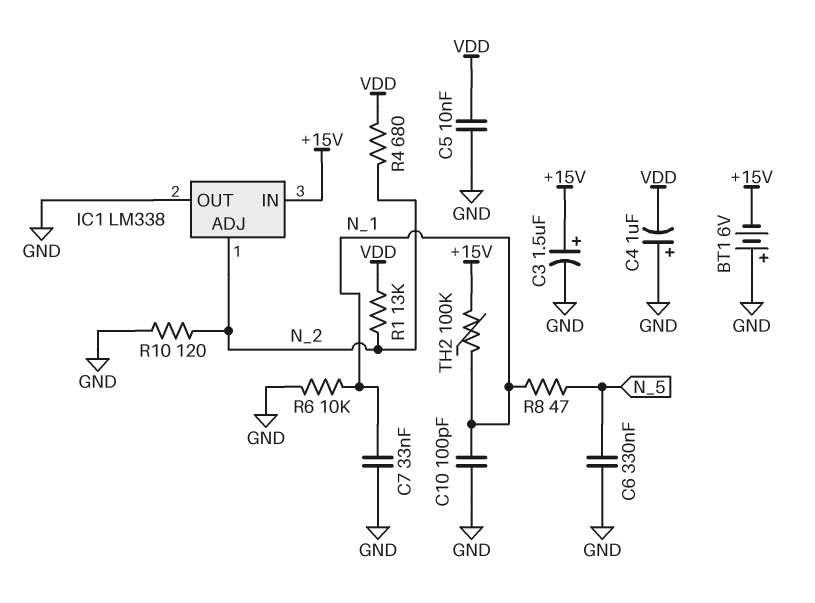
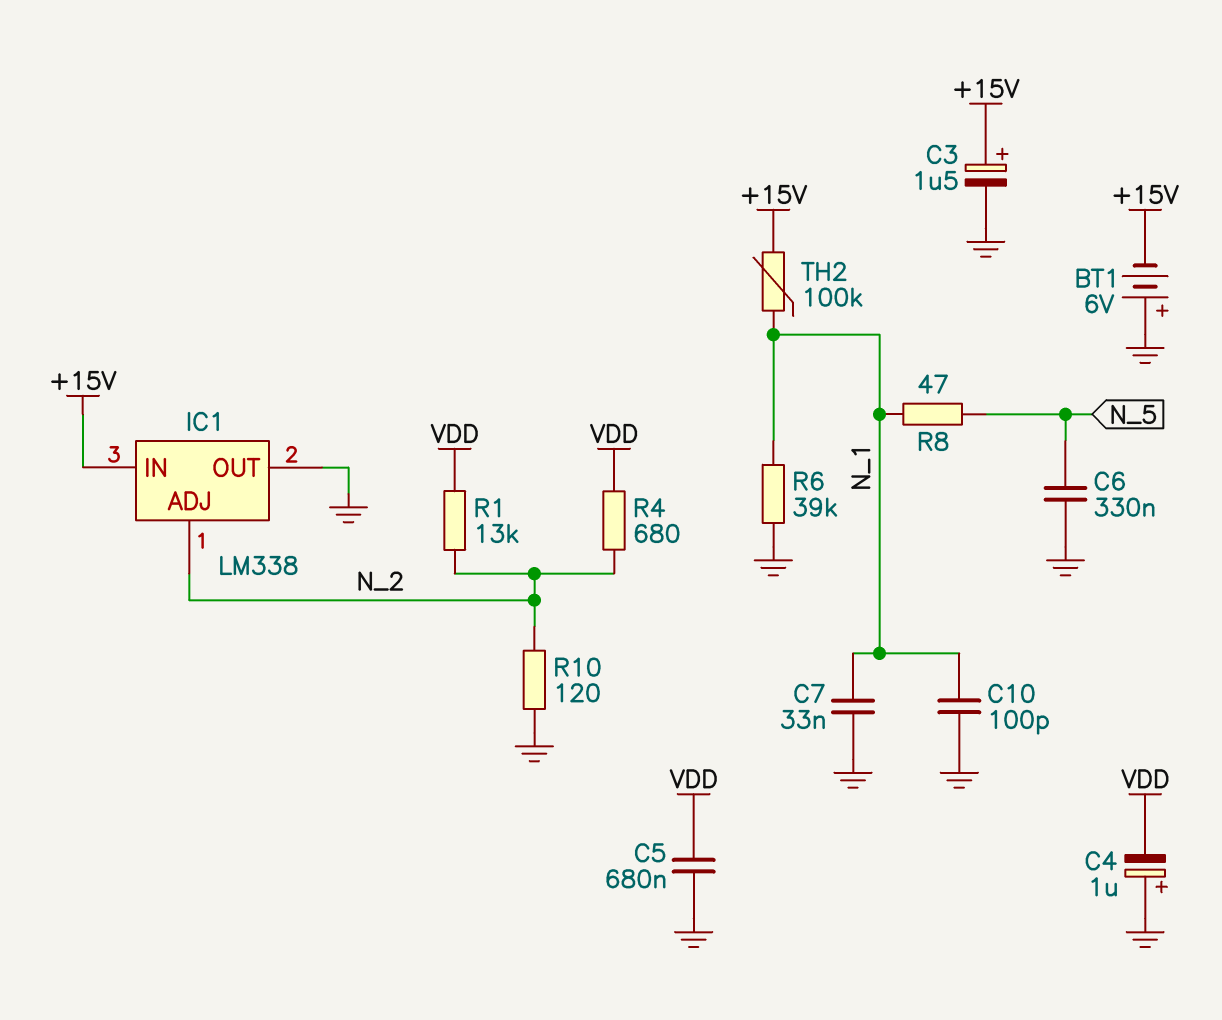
C5: 10nF (GND, VDD) -> 680nF (GND, VDD)
R6: 10k (GND, N_1) -> 39k (GND, N_1)

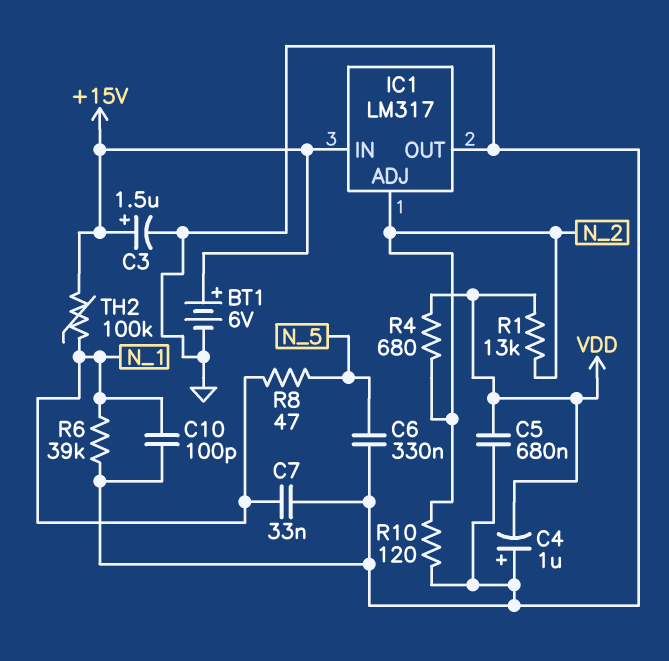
BT1: 6V (plus GND, minus +15V) -> 6V (plus +15V, minus GND)
IC1: LM338 -> LM317

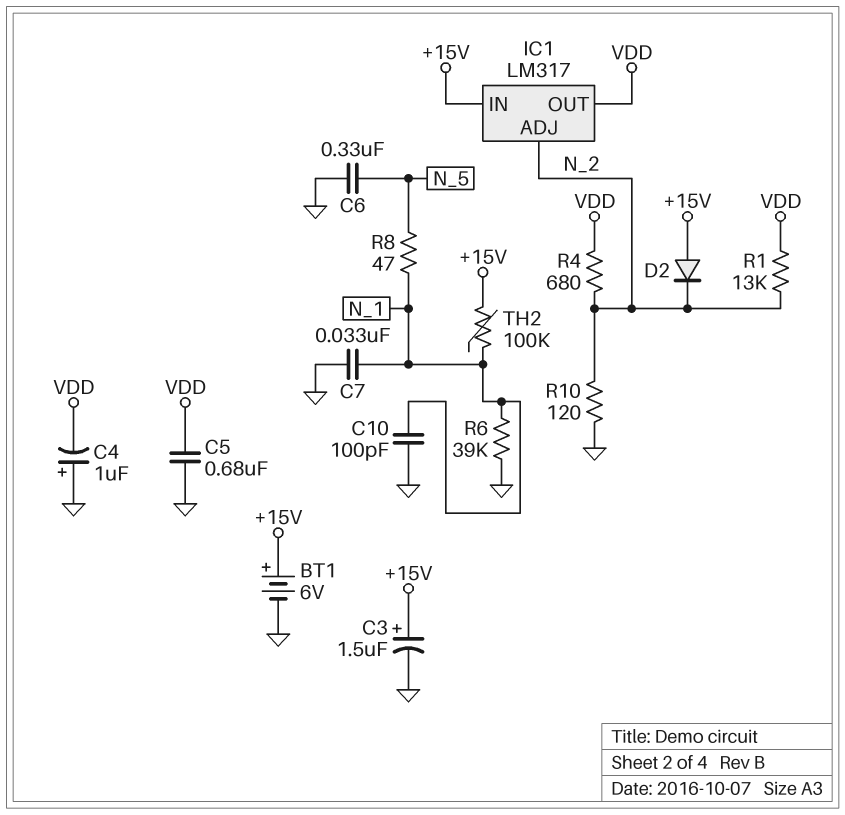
D2: none -> diode (A +15V, K N_2)
IC1 pin OUT: GND -> VDD

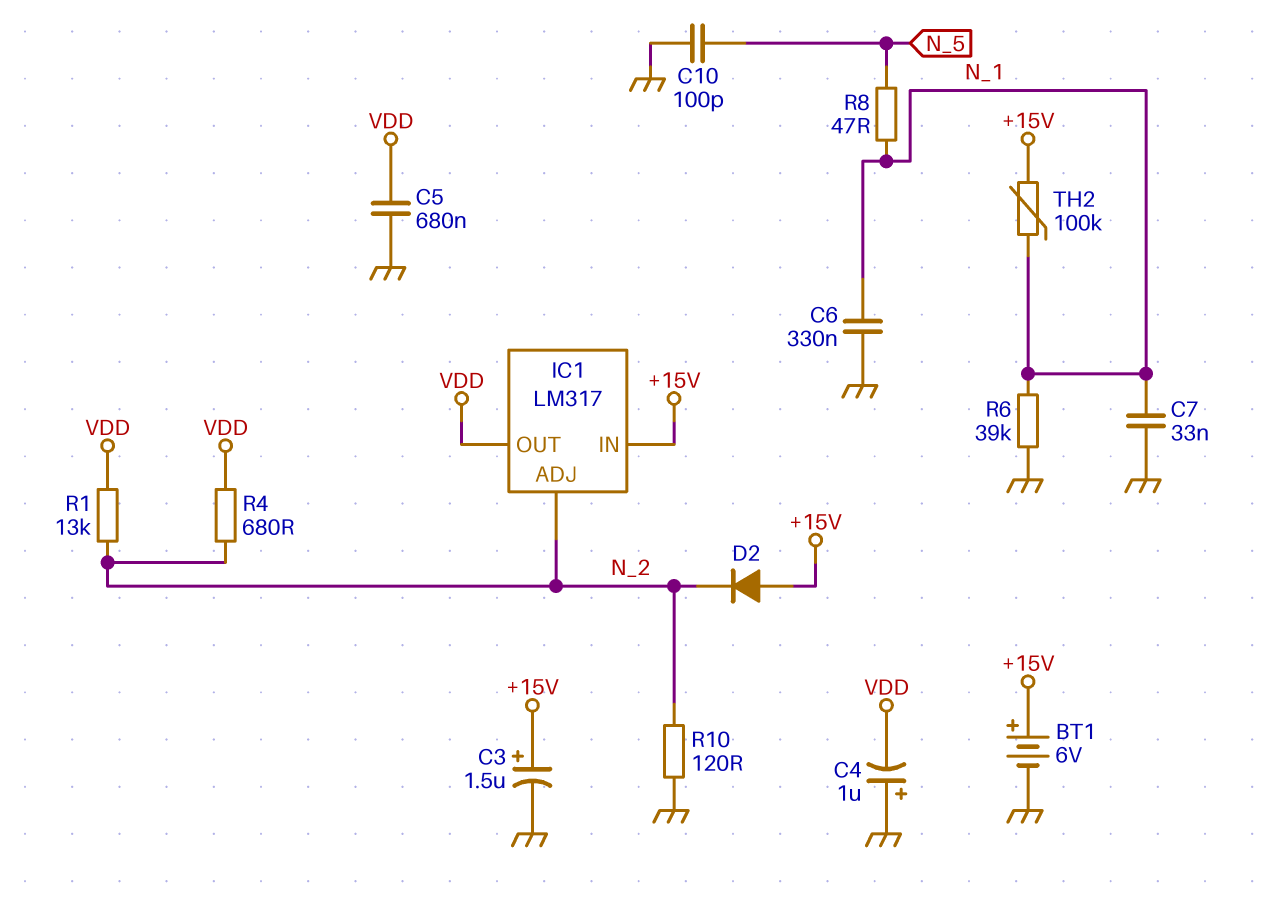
C6: 330nF (GND, N_5) -> 330nF (GND, N_1)
C10: 100pF (GND, N_1) -> 100pF (GND, N_5)

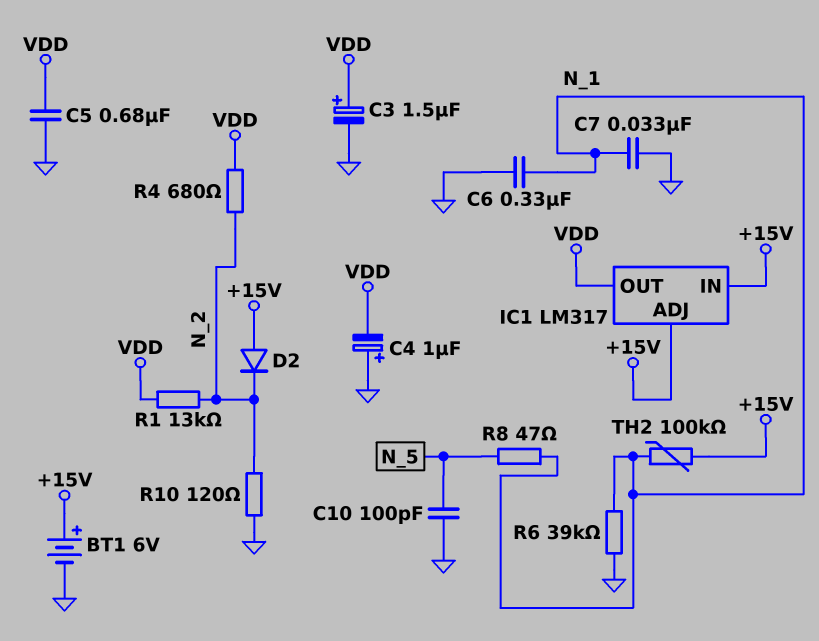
C3: 1.5uF (plus +15V, minus GND) -> 1.5uF (plus VDD, minus GND)
IC1 pin ADJ: N_2 -> +15V

